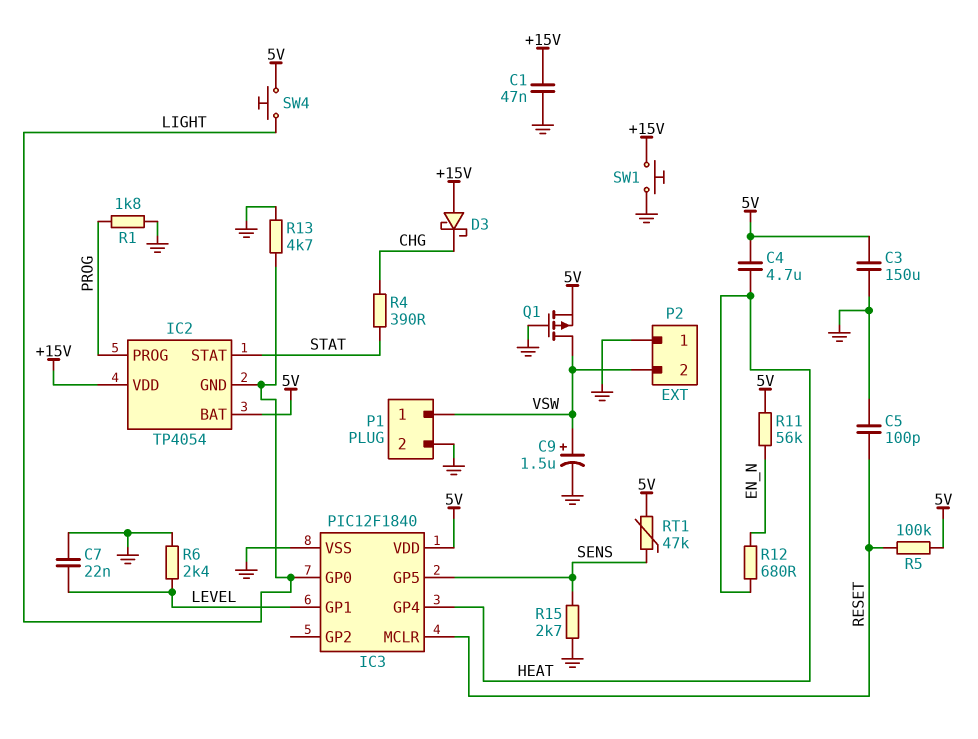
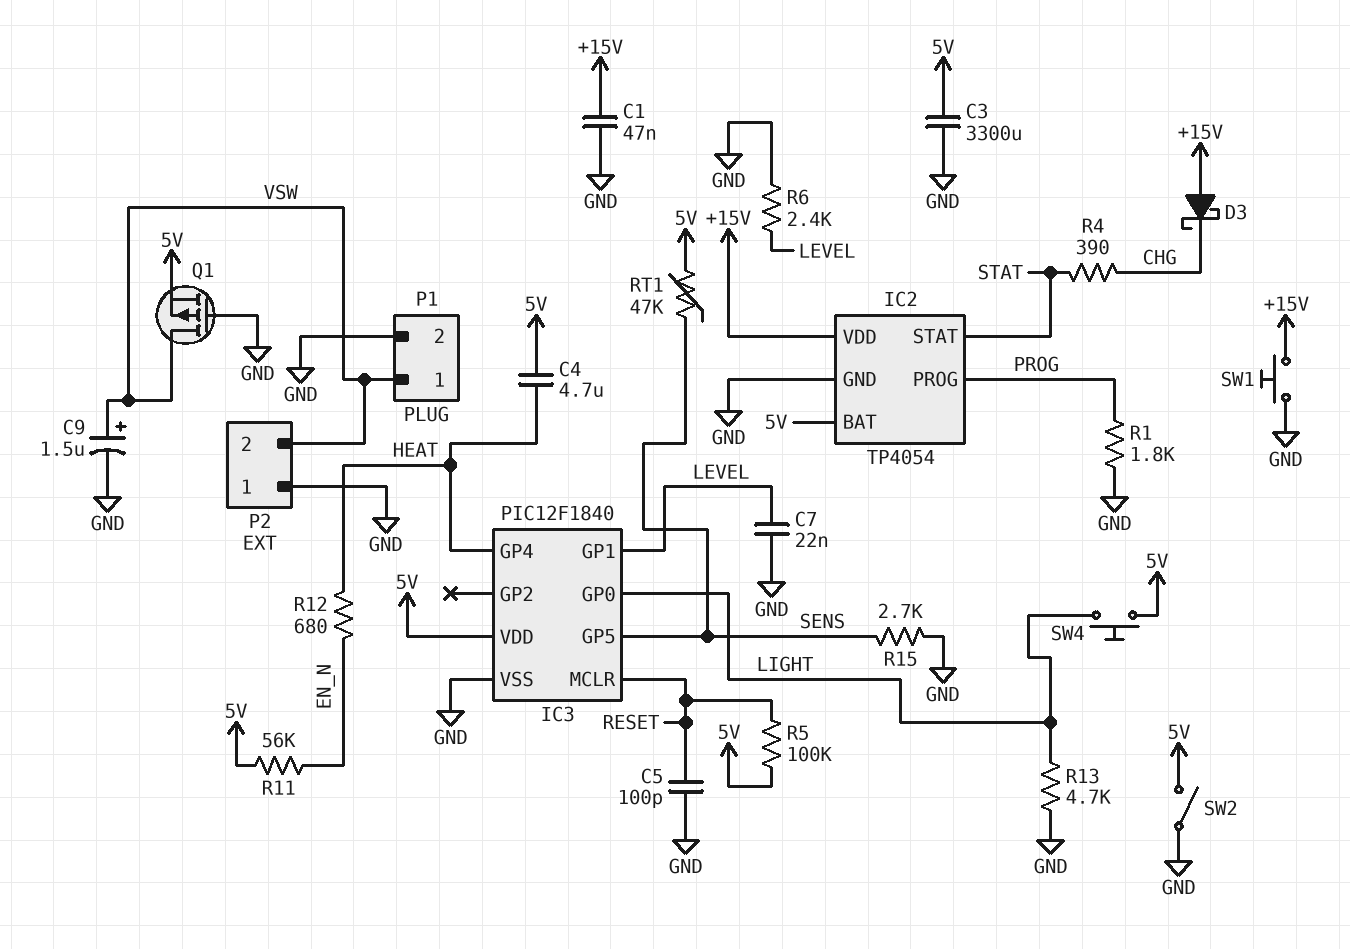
C3: 150uF (5V, GND) -> 3300uF (5V, GND)
IC2 pin GND: LIGHT -> GND
SW2: none -> switch (5V, GND)

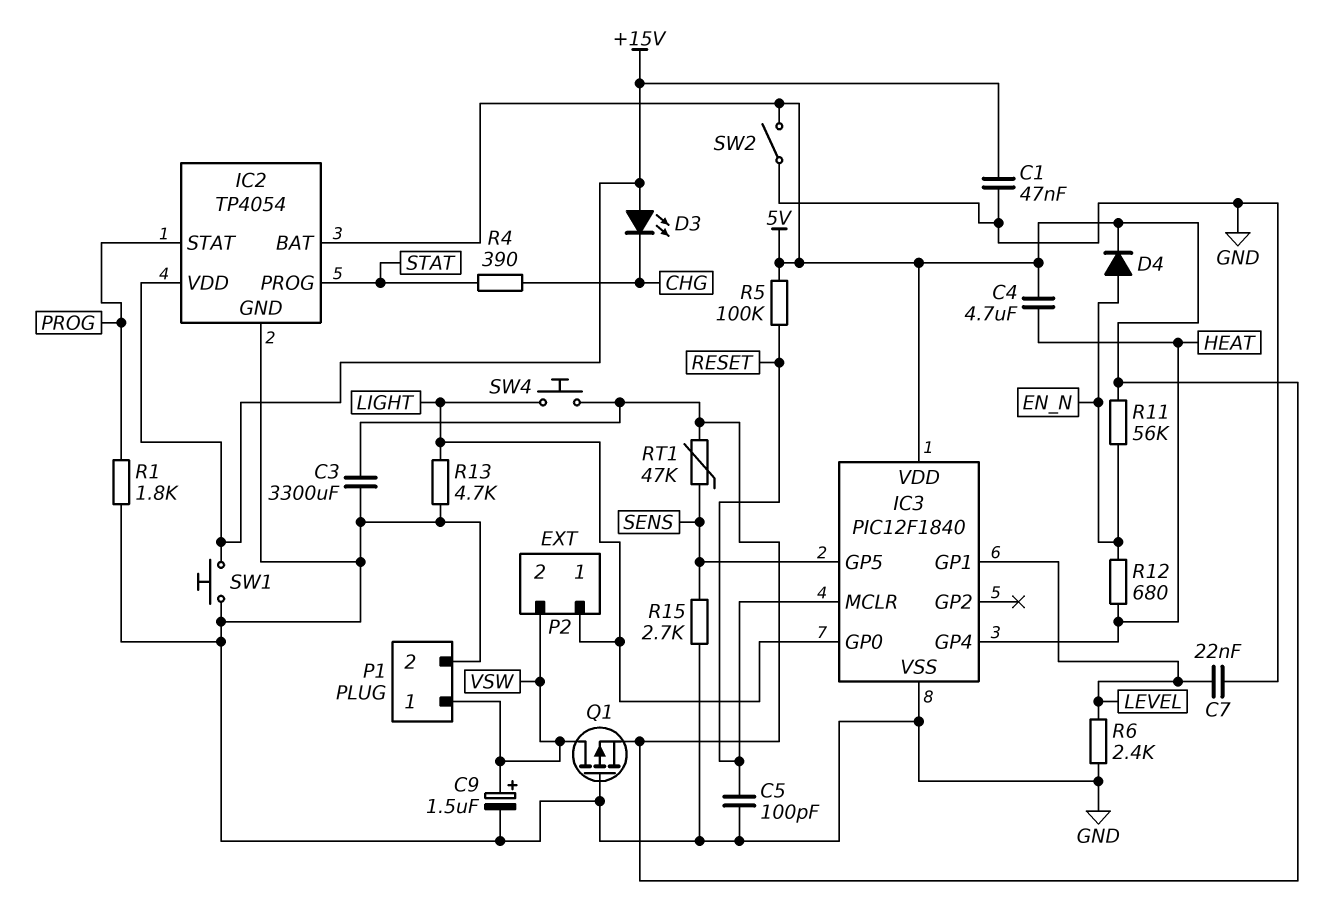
D3: schottky (A +15V, K CHG) -> LED (A +15V, K CHG)
D4: none -> diode (A EN_N, K 5V)
IC2 pin PROG: PROG -> STAT
IC2 pin STAT: STAT -> PROG
P2 pin 1: GND -> LIGHT

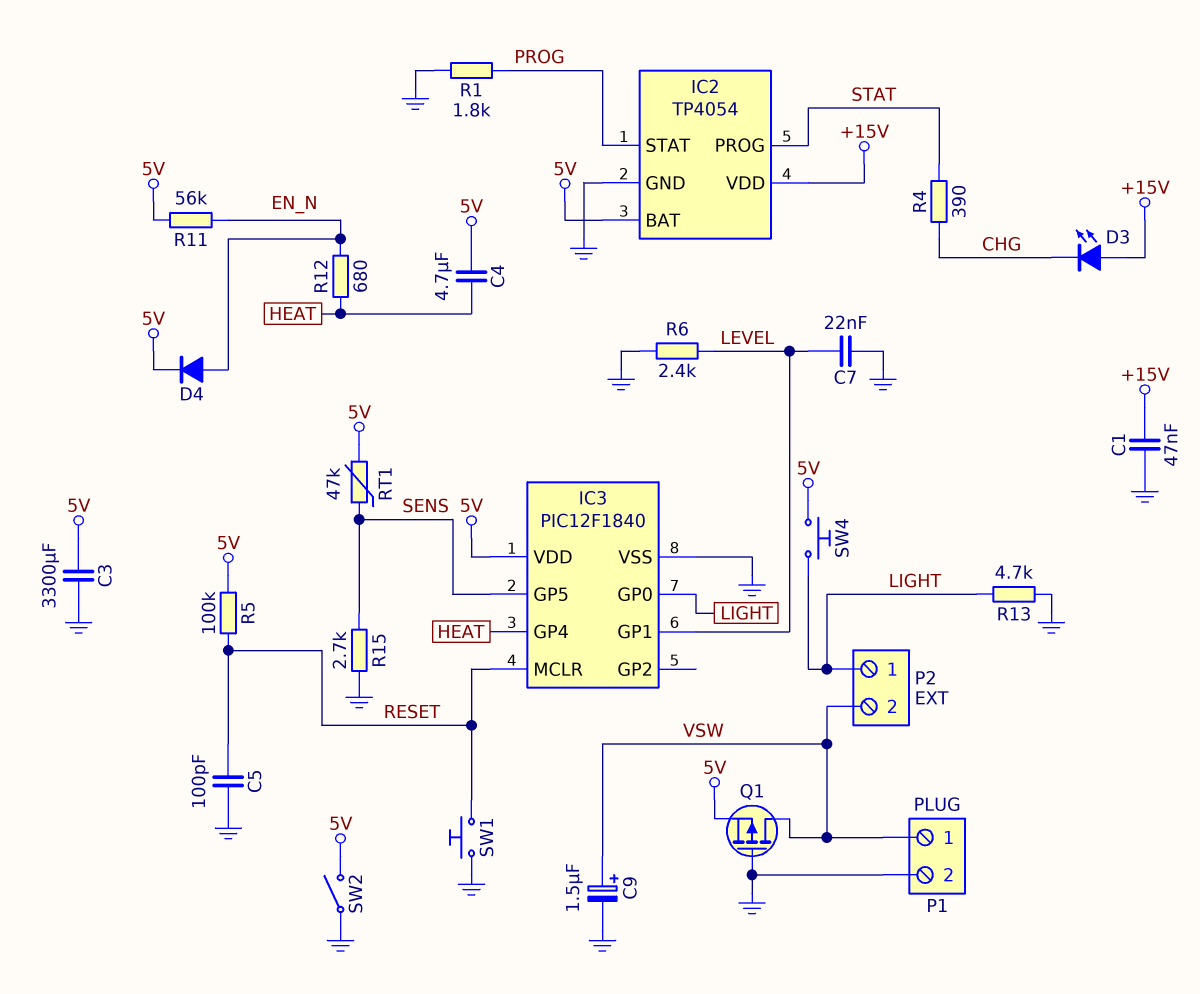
SW1: button (+15V, GND) -> button (GND, RESET)

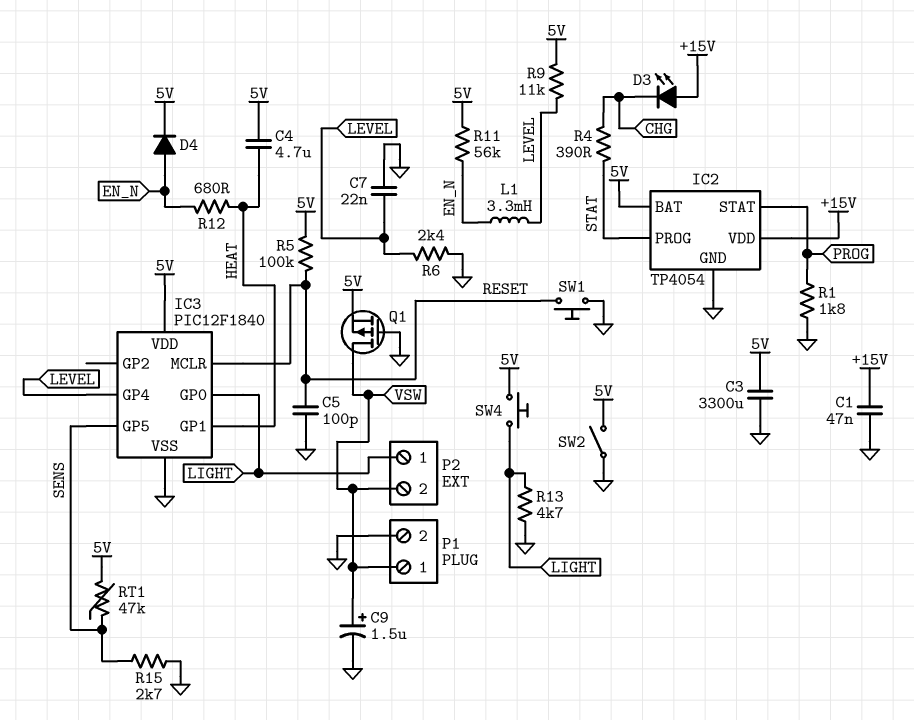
IC3 pin GP1: LEVEL -> HEAT
IC3 pin GP4: HEAT -> LEVEL
L1: none -> 3.3mH (EN_N, LEVEL)
R9: none -> 11k (5V, LEVEL)

